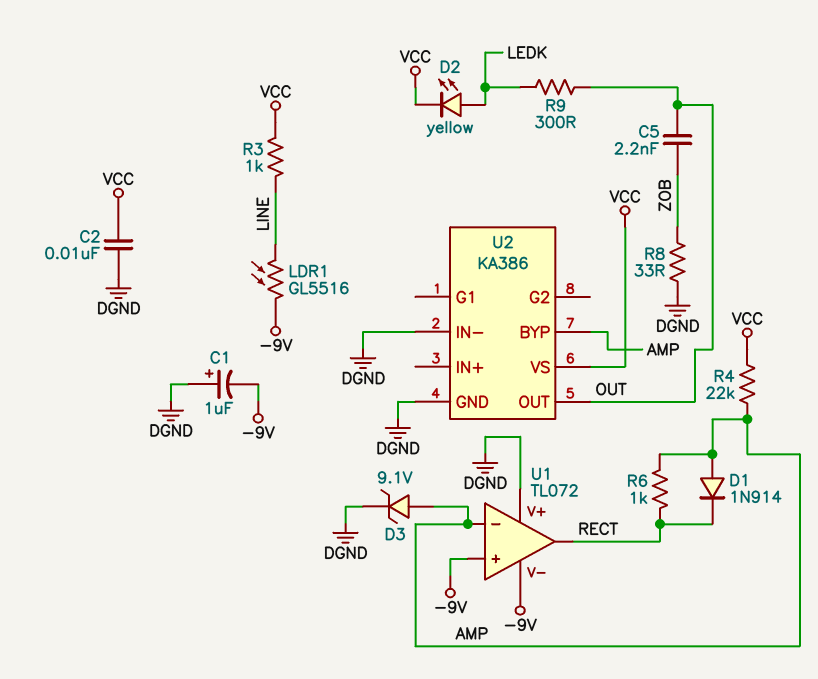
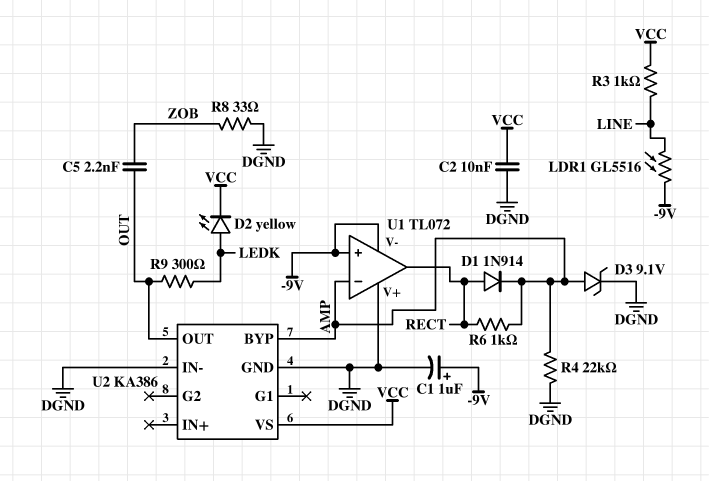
C1: 1uF (plus DGND, minus -9V) -> 1uF (plus -9V, minus DGND)
D1: diode 1N914 (A AMP, K RECT) -> diode 1N914 (A RECT, K AMP)
R4: 22k (AMP, VCC) -> 22k (AMP, DGND)

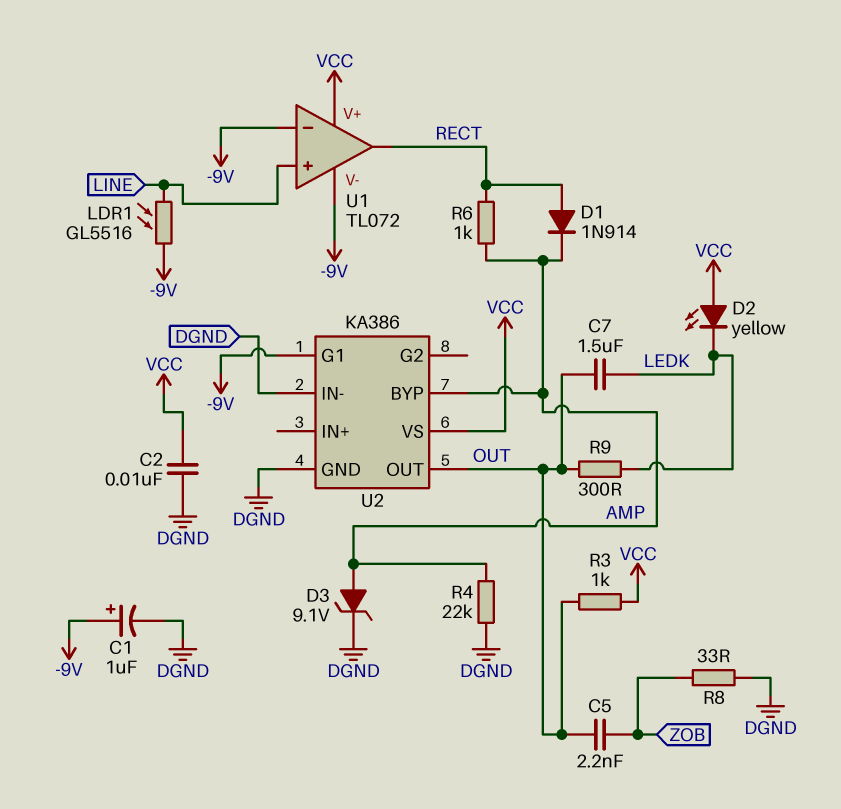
C7: none -> 1.5uF (LEDK, OUT)
D2: LED yellow (A LEDK, K VCC) -> LED yellow (A VCC, K LEDK)
R3: 1k (LINE, VCC) -> 1k (OUT, VCC)
U1 pin V+: DGND -> VCC
U1 pin in+: -9V -> LINE
U1 pin in-: AMP -> -9V
U2 pin G1: none -> -9V

